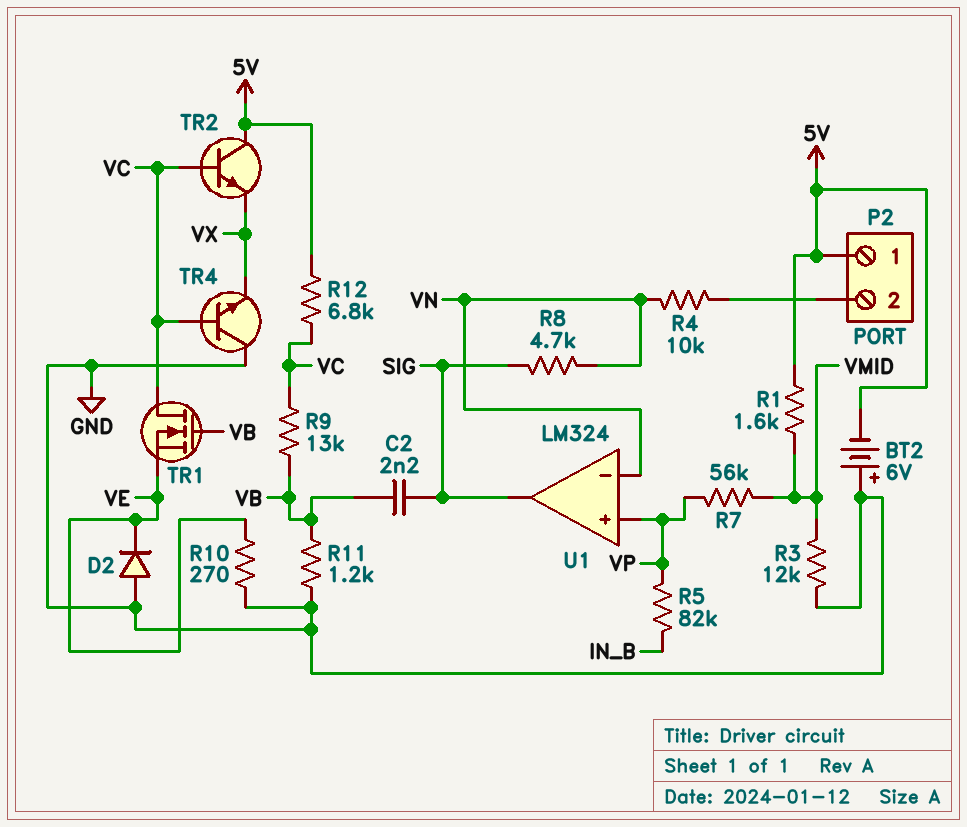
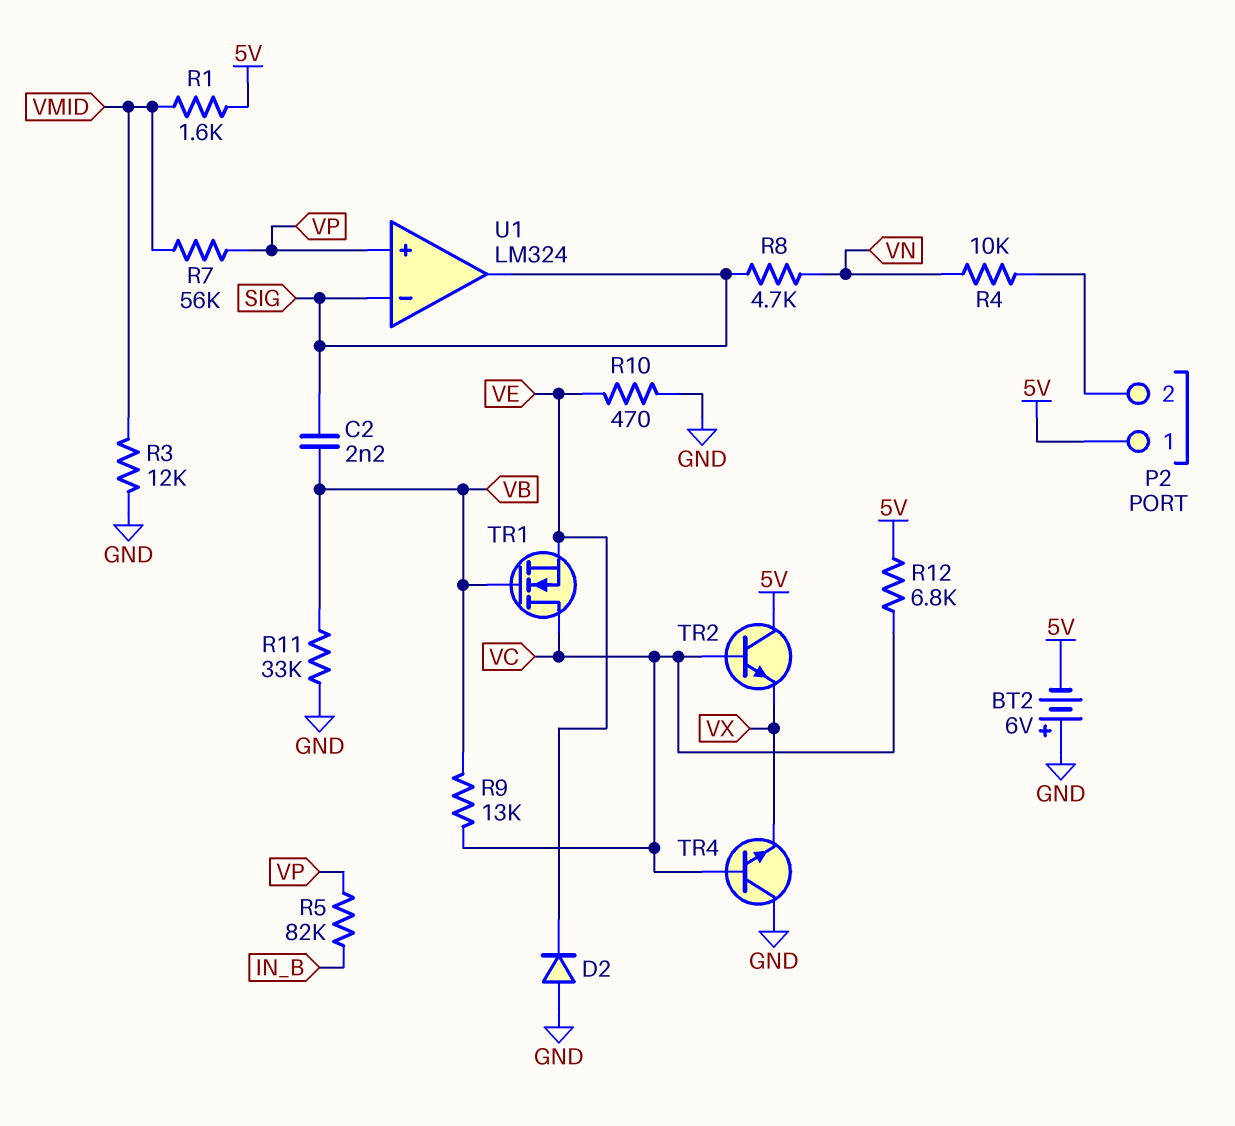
R10: 270 (GND, VE) -> 470 (GND, VE)
R11: 1.2k (GND, VB) -> 33k (GND, VB)
U1 pin in-: VN -> SIG

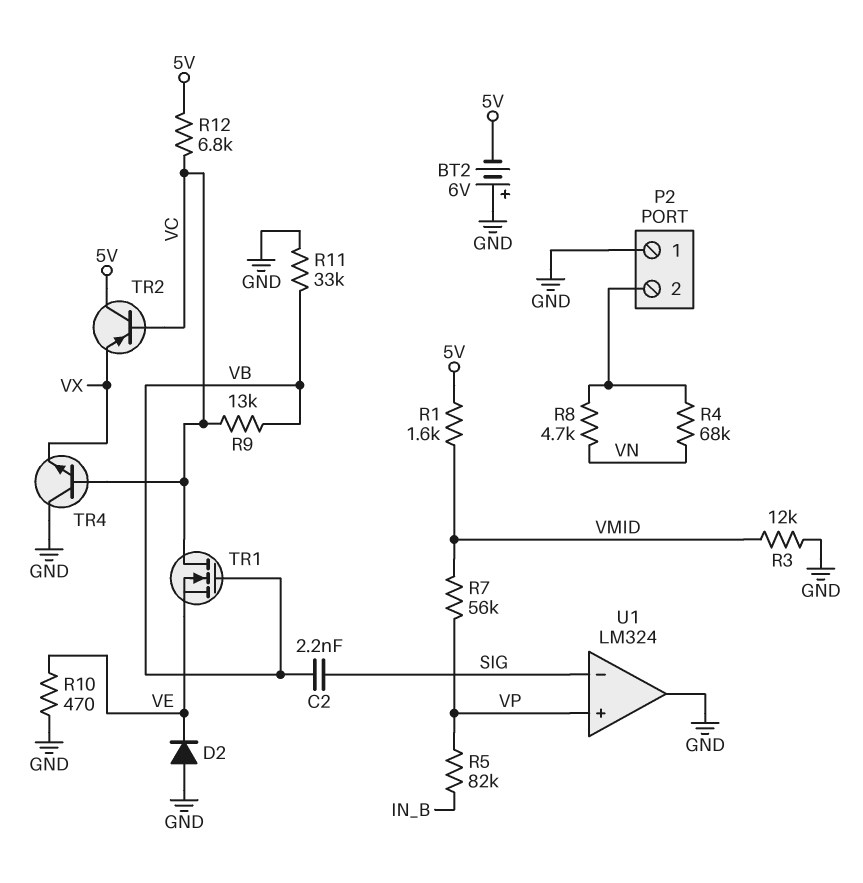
P2 pin 1: 5V -> GND
R4: 10k (P2/2, VN) -> 68k (P2/2, VN)
R8: 4.7k (SIG, VN) -> 4.7k (P2/2, VN)
TR2: NPN (B VC, C 5V, E VX) -> PNP (B VC, C 5V, E VX)
U1 pin out: SIG -> GND

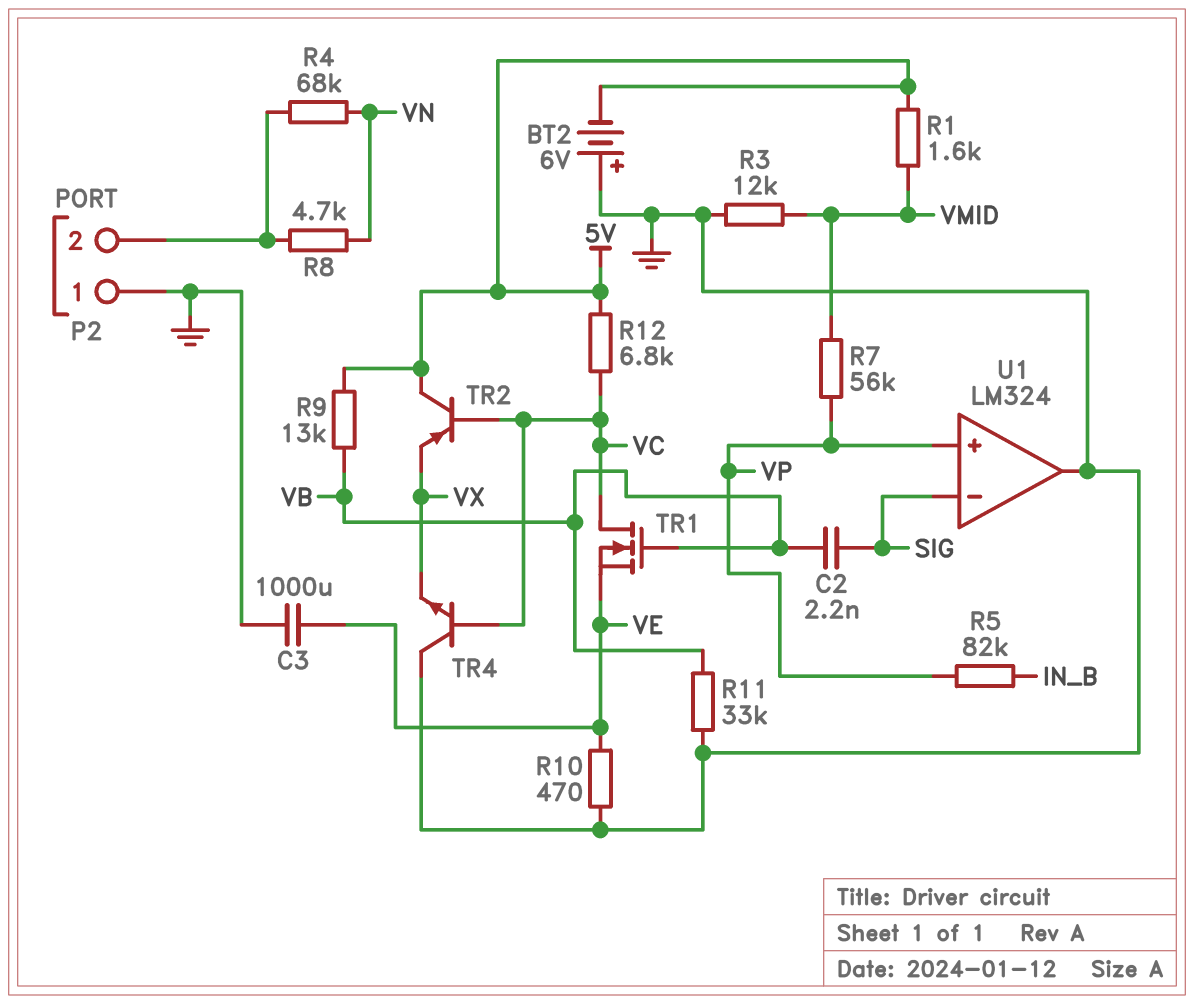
C3: none -> 1000uF (GND, VE)
D2: diode (A GND, K VE) -> none
R9: 13k (VB, VC) -> 13k (5V, VB)

